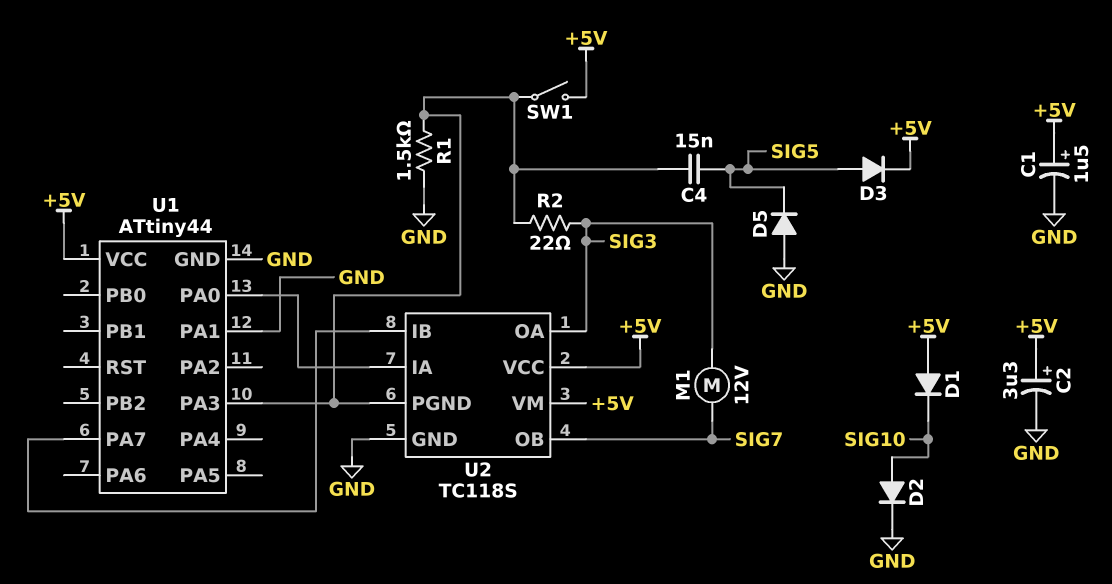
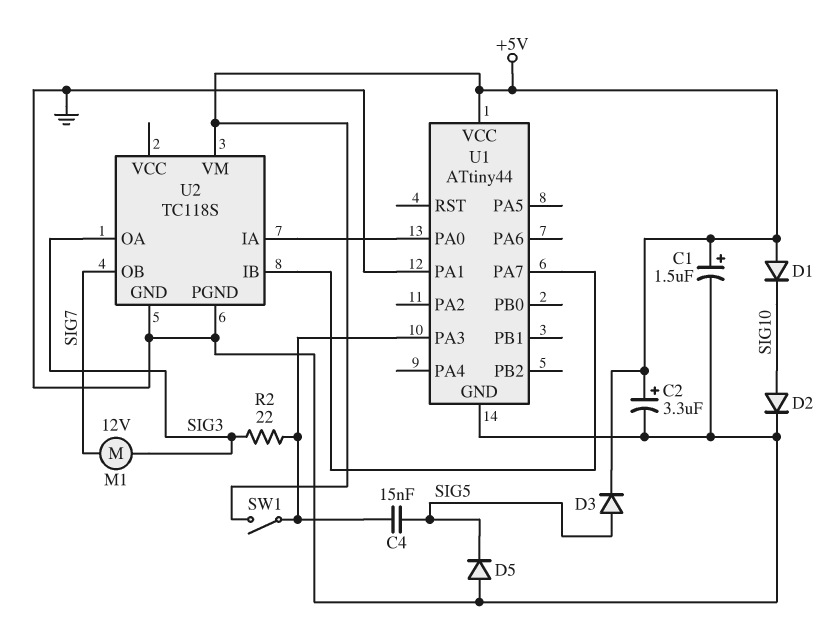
R1: 1.5k (GND, U1/PA3) -> none
U2 pin PGND: U1/PA3 -> GND
U2 pin VCC: +5V -> none

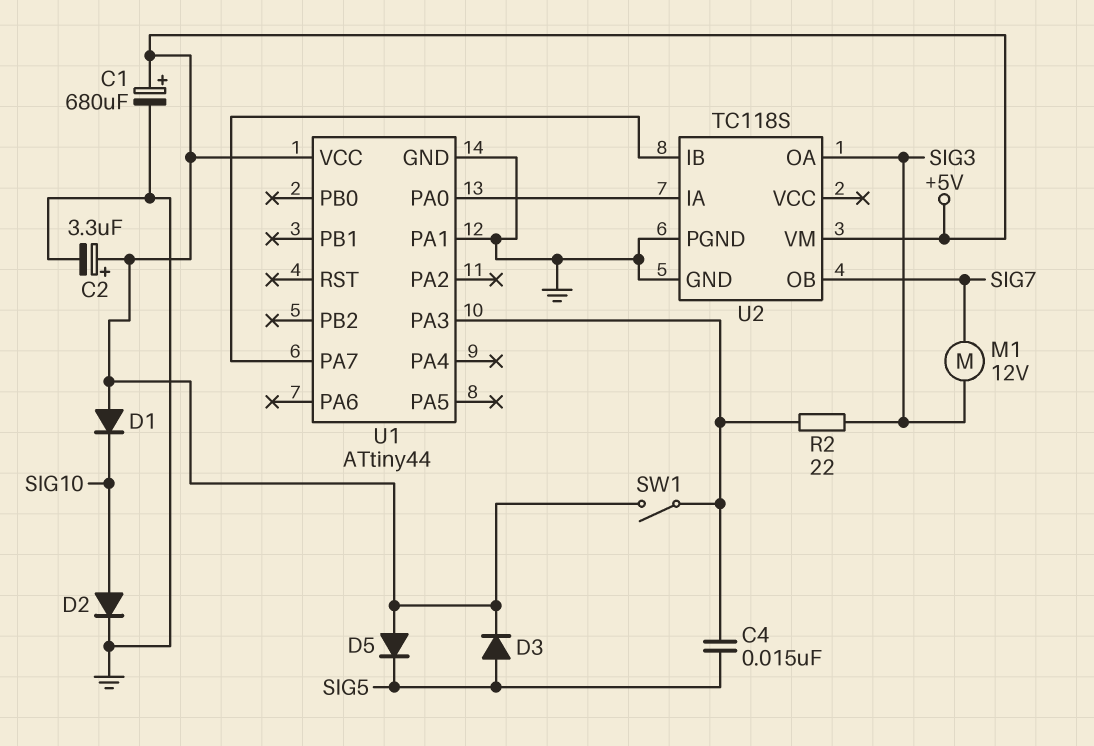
C1: 1.5uF (plus +5V, minus GND) -> 680uF (plus +5V, minus GND)
D5: diode (A GND, K SIG5) -> diode (A +5V, K SIG5)

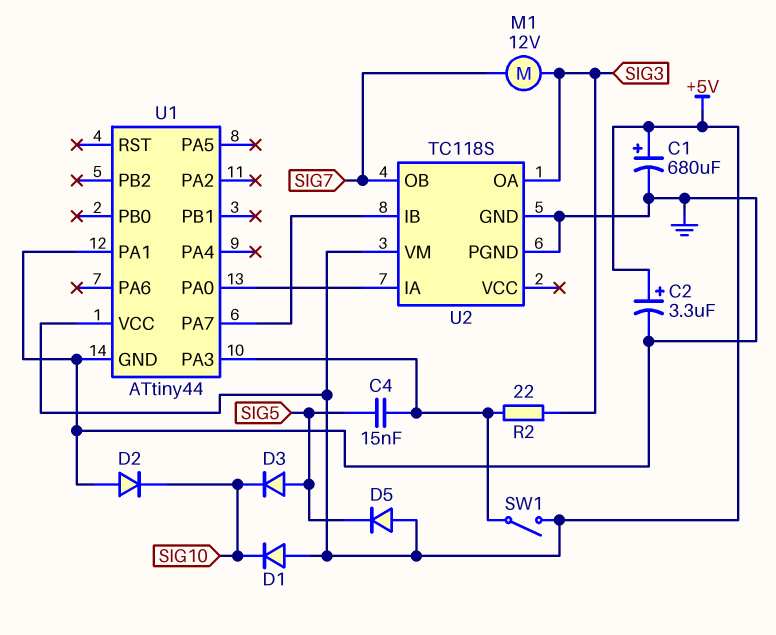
D2: diode (A SIG10, K GND) -> diode (A GND, K SIG10)
D3: diode (A SIG5, K +5V) -> diode (A SIG5, K SIG10)

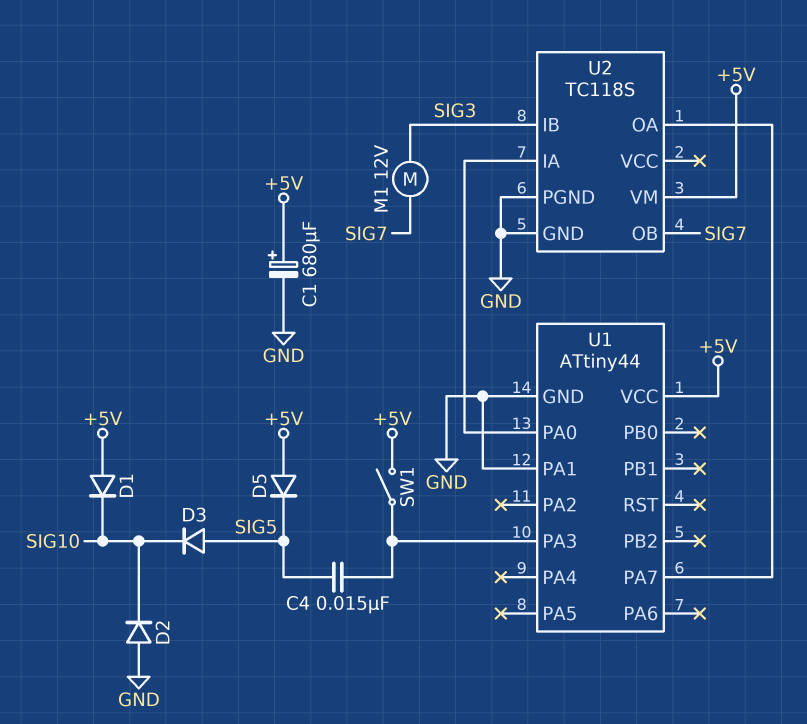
C2: 3.3uF (plus +5V, minus GND) -> none
R2: 22 (SIG3, U1/PA3) -> none
U2 pin IB: U1/PA7 -> SIG3
U2 pin OA: SIG3 -> U1/PA7

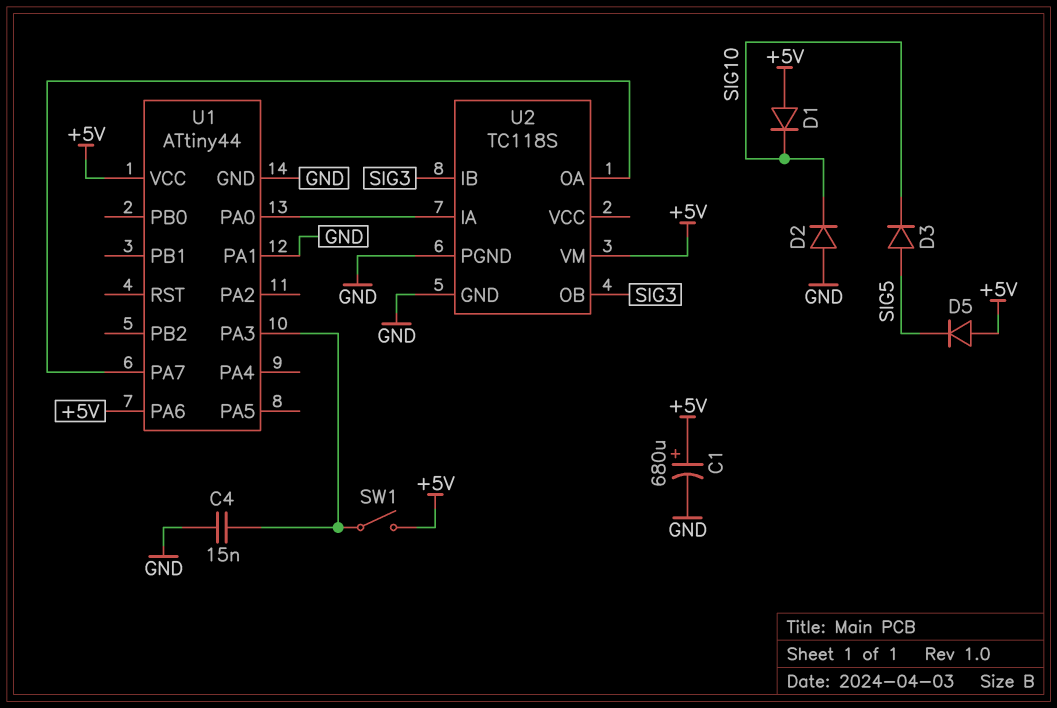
C4: 15nF (SIG5, U1/PA3) -> 15nF (GND, U1/PA3)
M1: motor 12V (SIG3, SIG7) -> none
U1 pin PA6: none -> +5V
U2 pin OB: SIG7 -> SIG3

